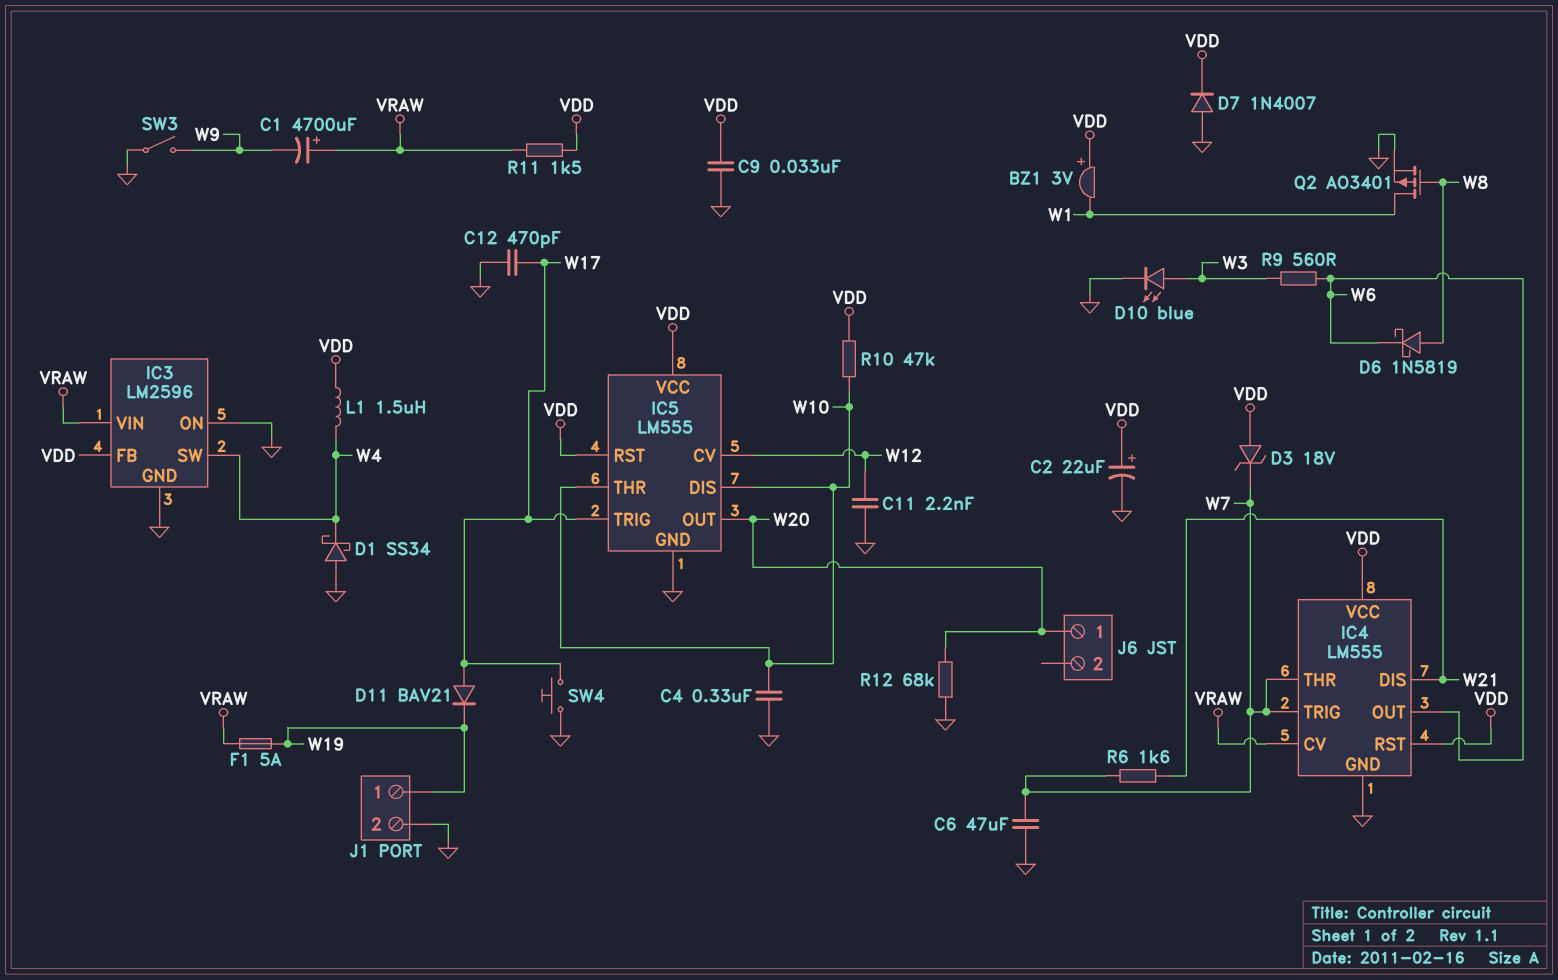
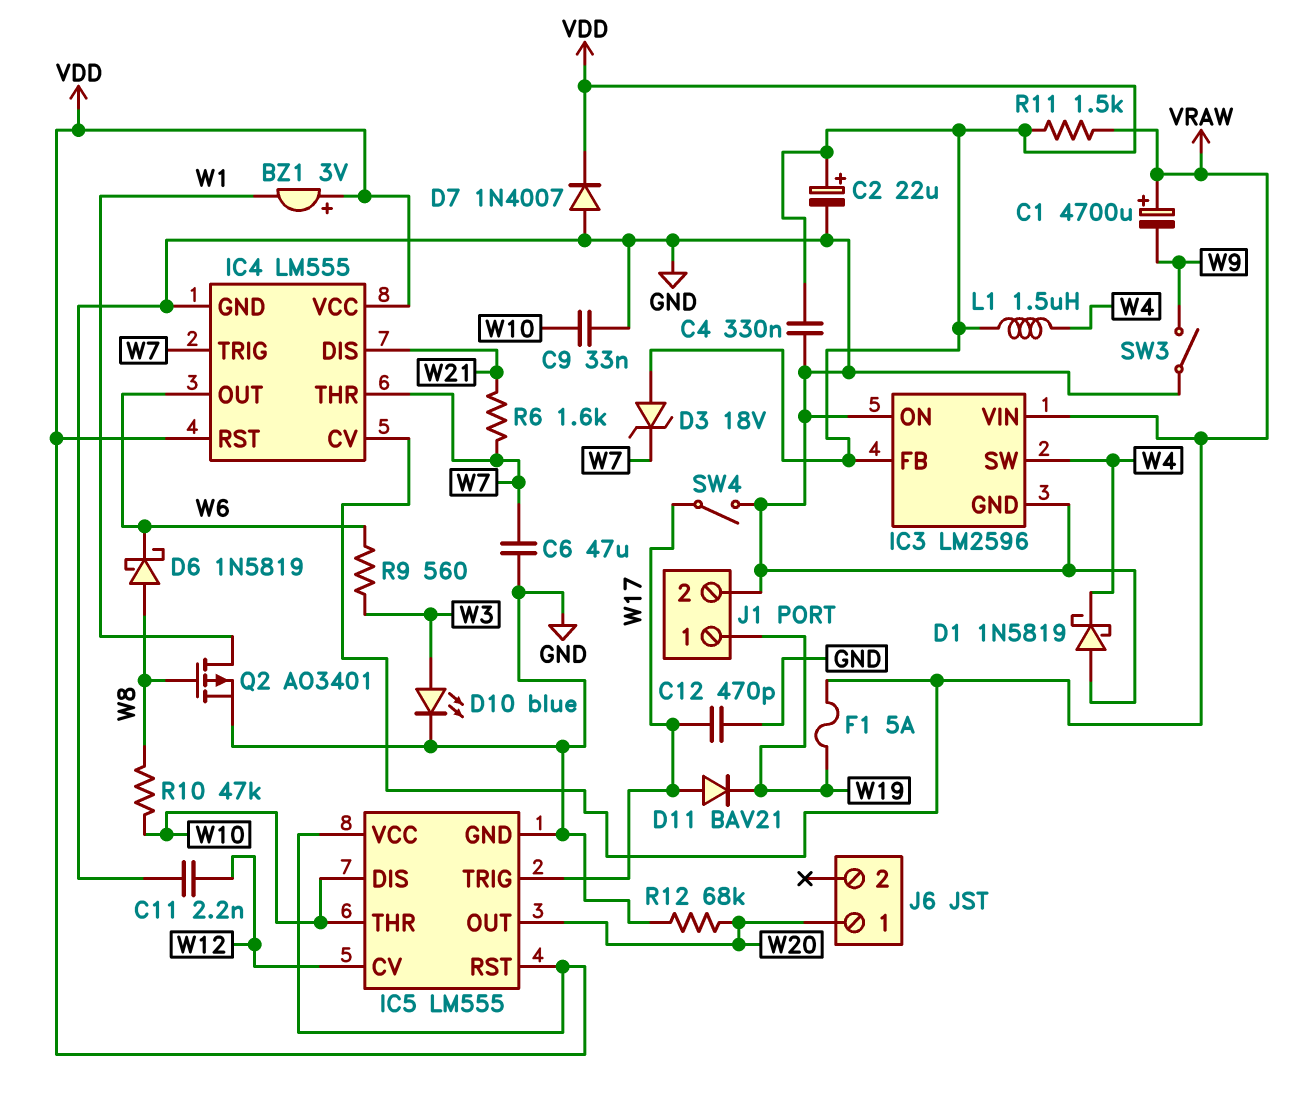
C4: 330nF (GND, W10) -> 330nF (GND, VDD)
C9: 33nF (GND, VDD) -> 33nF (GND, W10)
D1: schottky SS34 (A GND, K W4) -> schottky 1N5819 (A GND, K W4)
R10: 47k (VDD, W10) -> 47k (W8, W10)
SW4: button (GND, W17) -> switch (GND, W17)

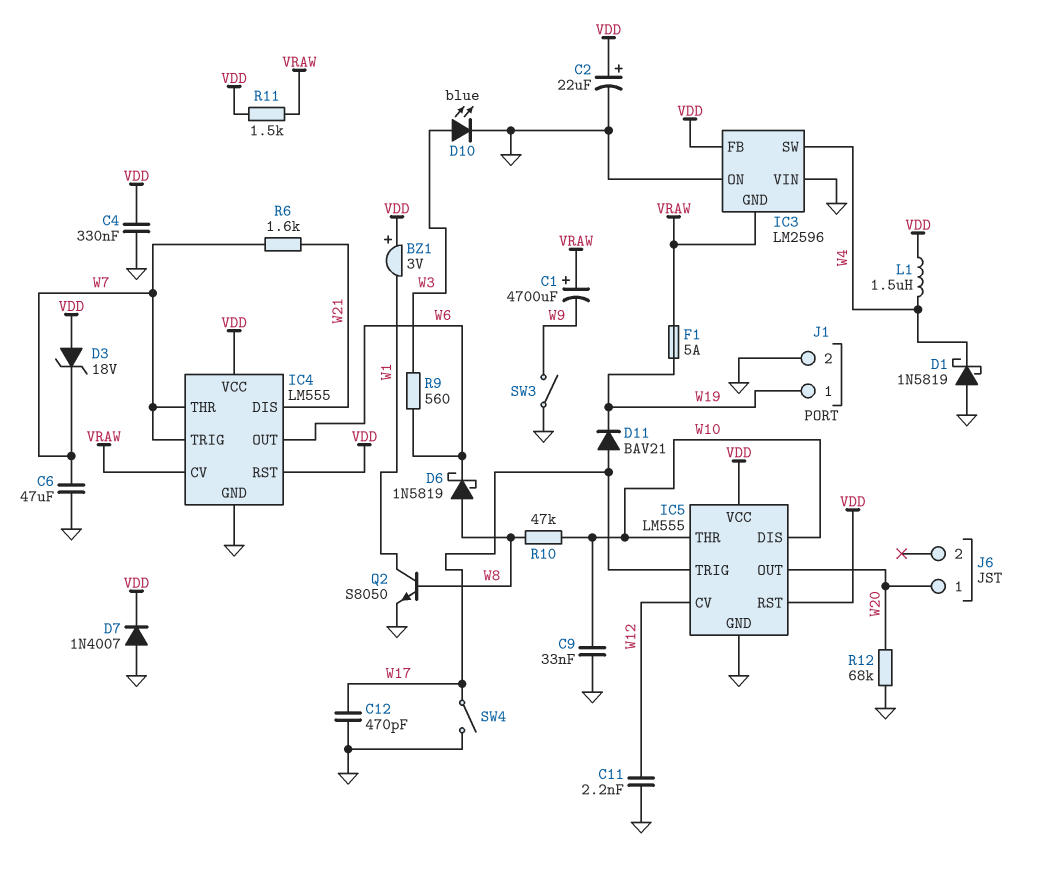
IC3 pin GND: GND -> VRAW
IC3 pin VIN: VRAW -> GND
Q2: PMOS AO3401 (G W8, D W1, S GND) -> NPN S8050 (B W8, C W1, E GND)

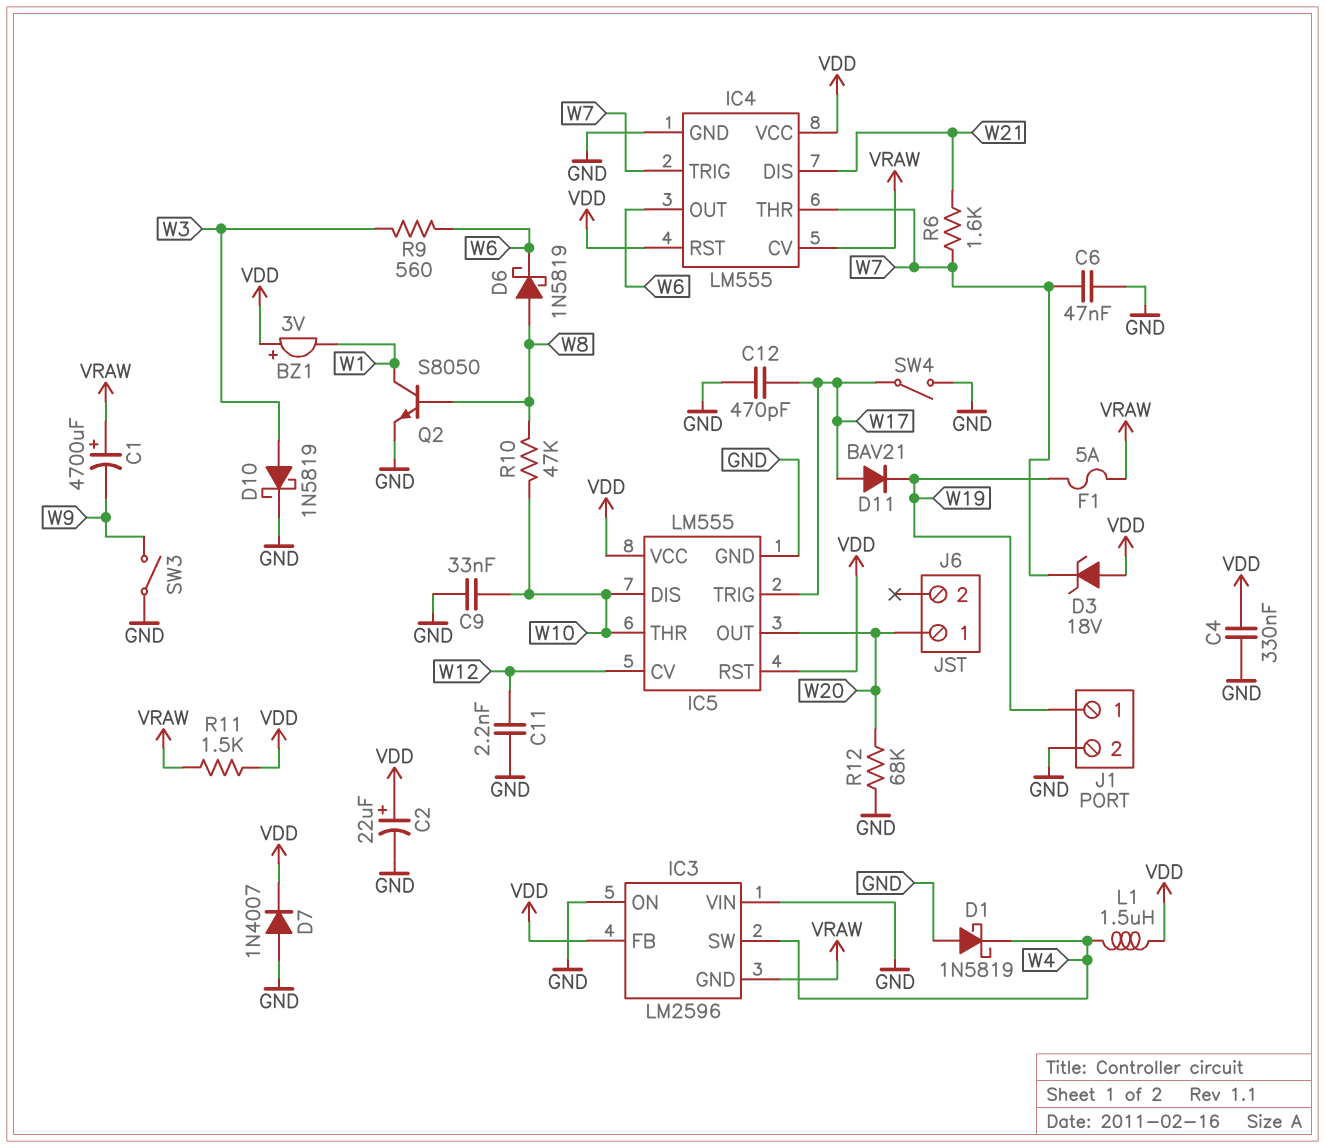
C6: 47uF (GND, W7) -> 47nF (GND, W7)
D10: LED blue (A W3, K GND) -> schottky 1N5819 (A W3, K GND)

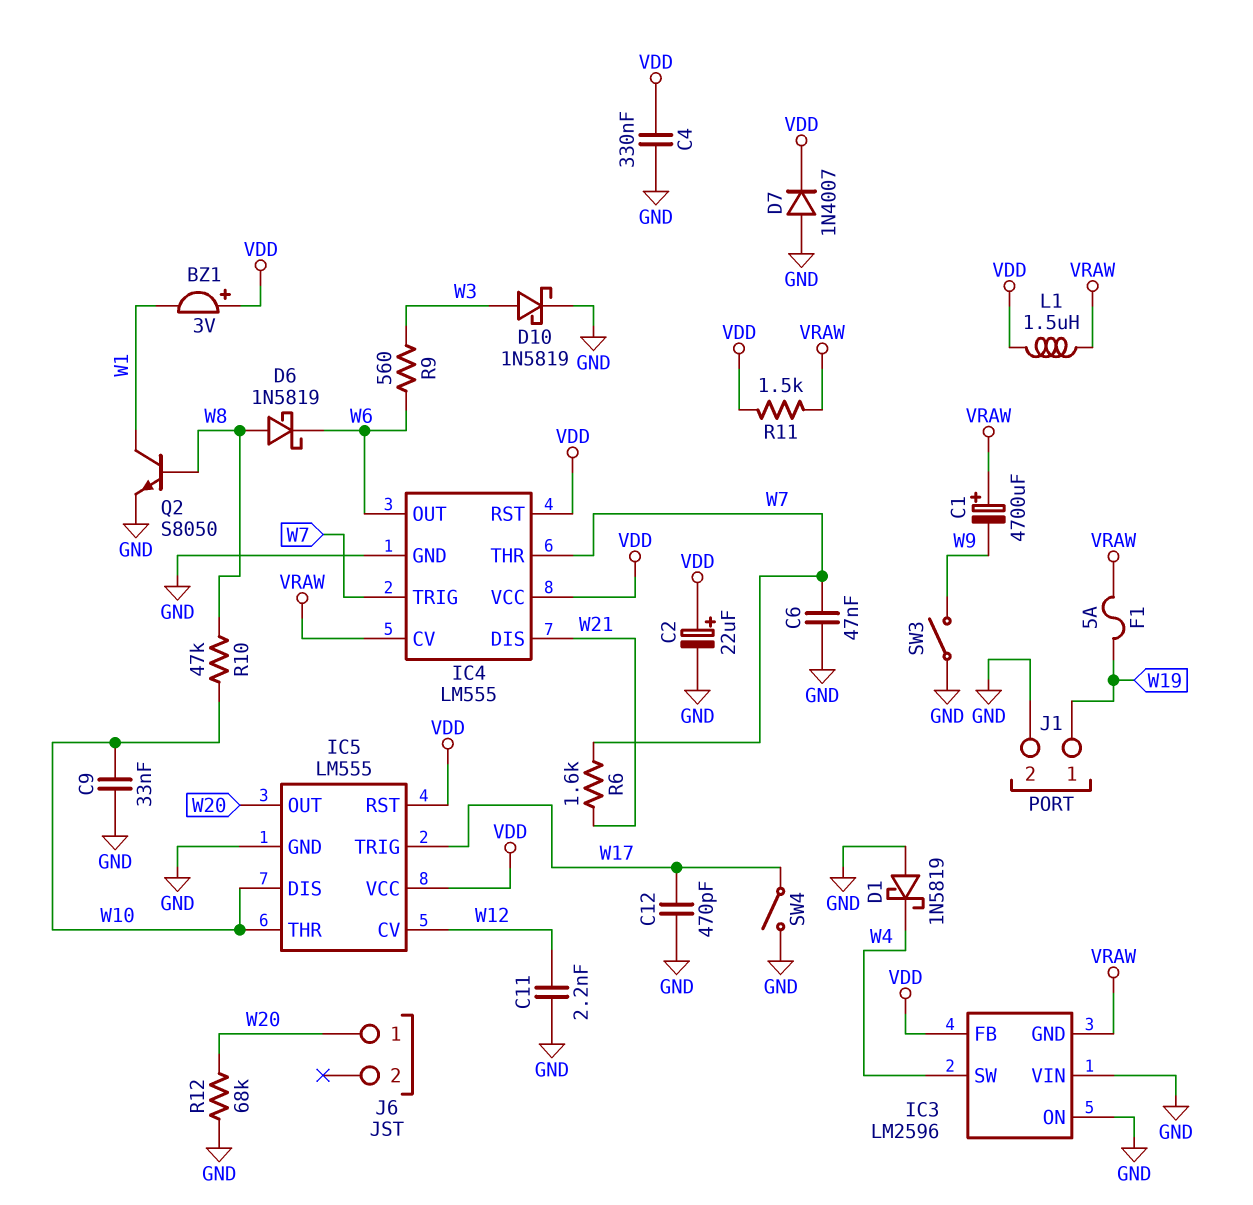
D3: zener 18V (A VDD, K W7) -> none
D11: diode BAV21 (A W17, K W19) -> none
L1: 1.5uH (VDD, W4) -> 1.5uH (VDD, VRAW)

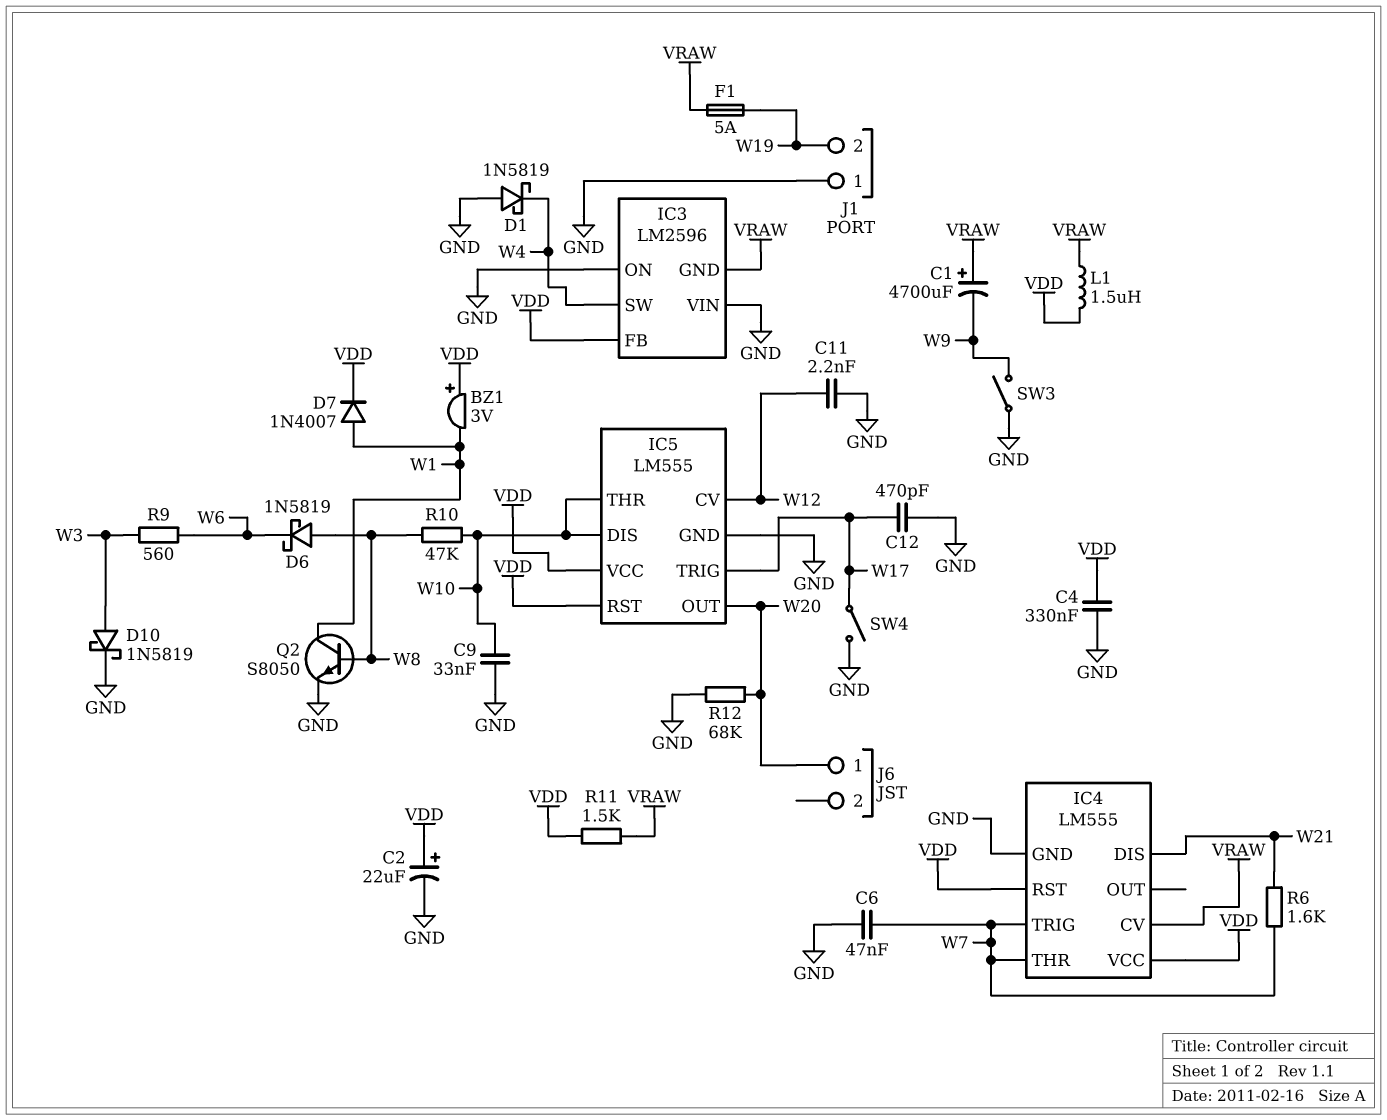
D7: diode 1N4007 (A GND, K VDD) -> diode 1N4007 (A W1, K VDD)
IC4 pin OUT: W6 -> none
J1 pin 1: W19 -> GND
J1 pin 2: GND -> W19

